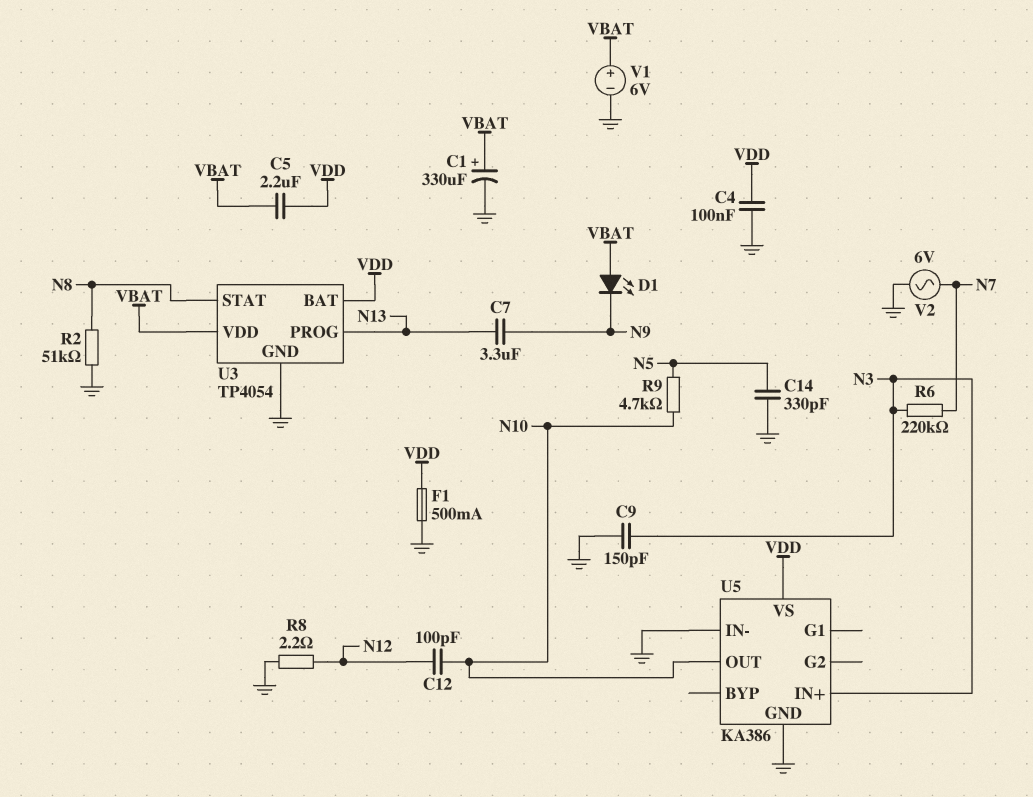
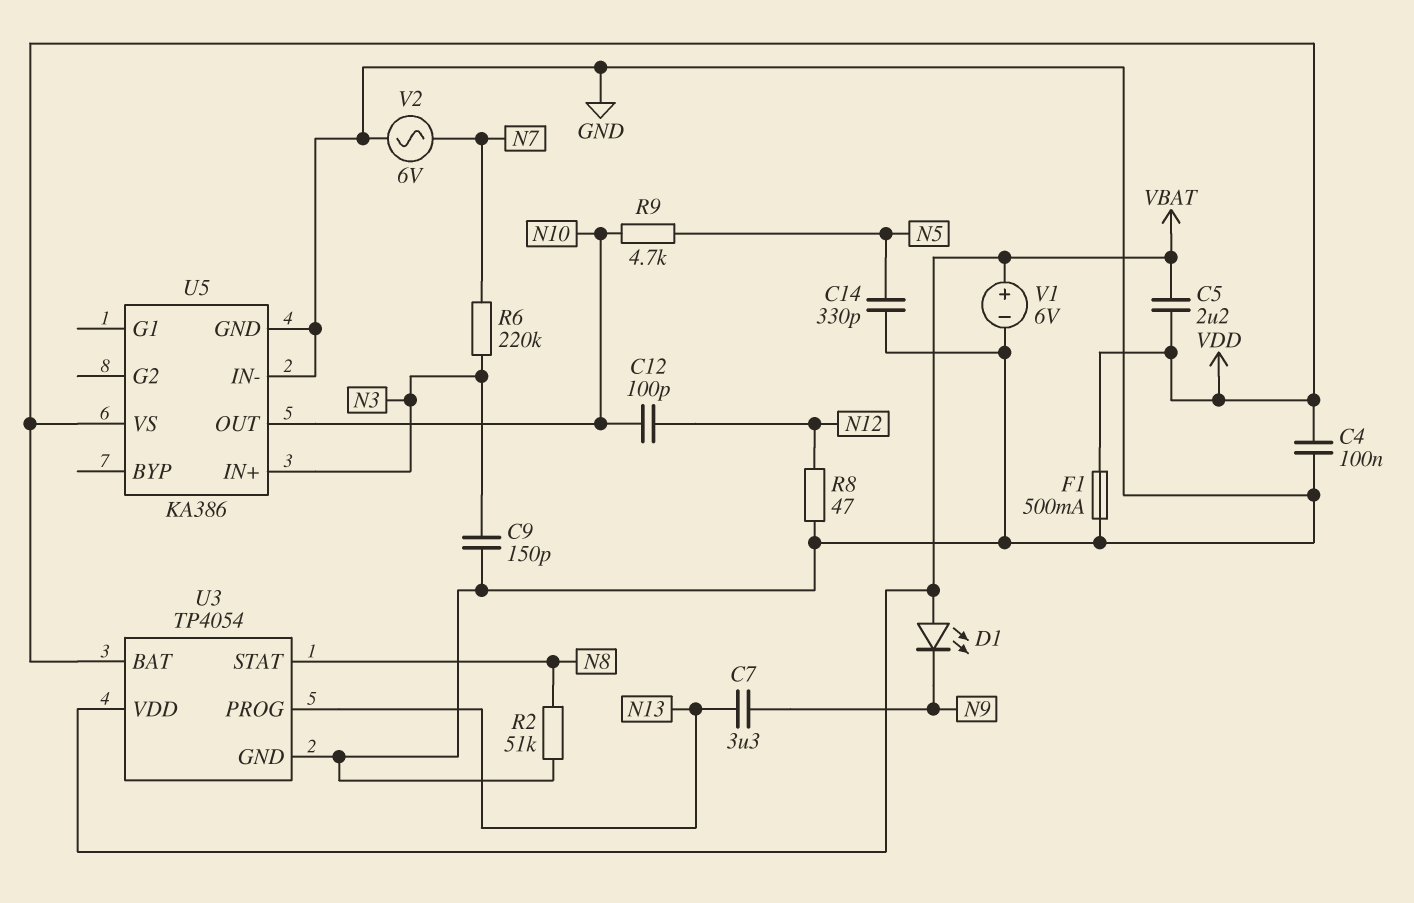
C1: 330uF (plus VBAT, minus GND) -> none
R8: 2.2 (GND, N12) -> 47 (GND, N12)

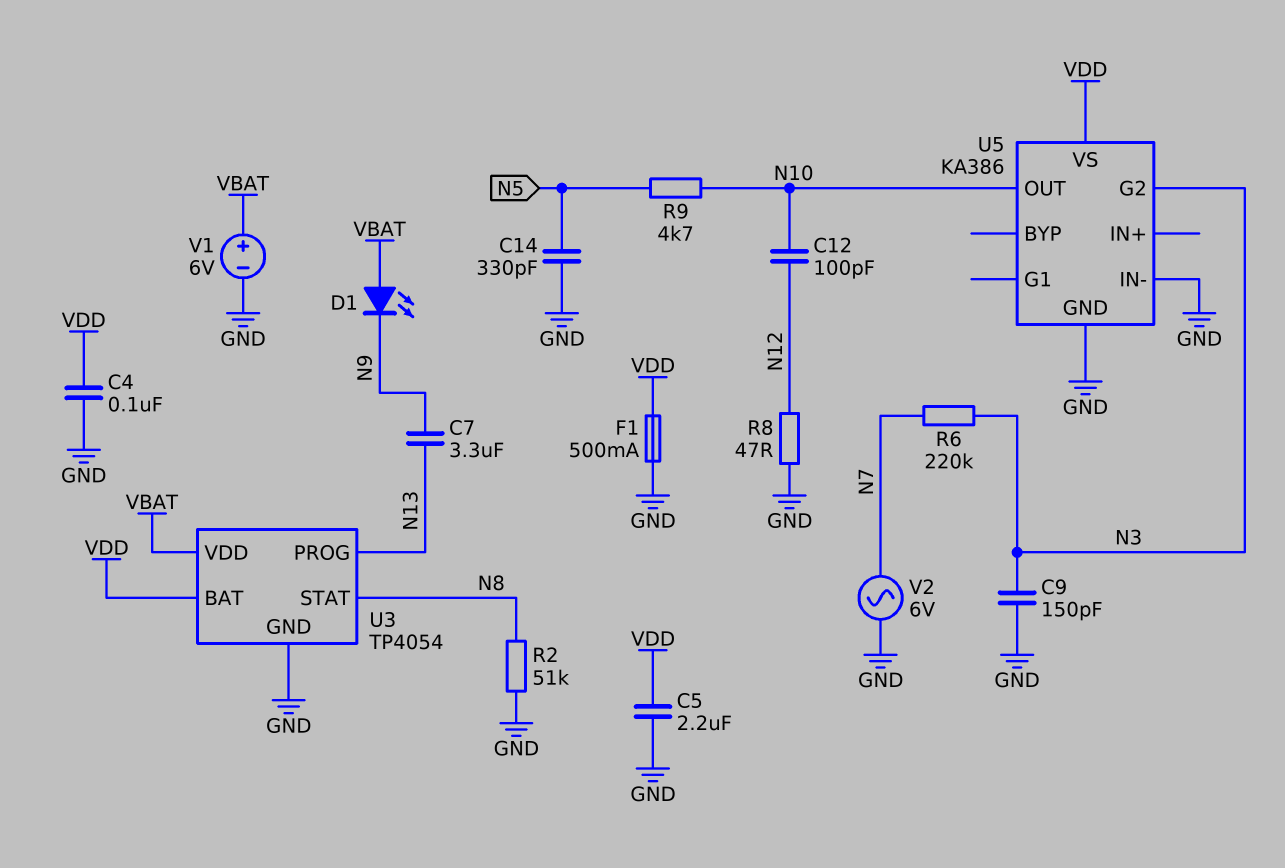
C5: 2.2uF (VBAT, VDD) -> 2.2uF (GND, VDD)
U5 pin G2: none -> N3
U5 pin IN+: N3 -> none

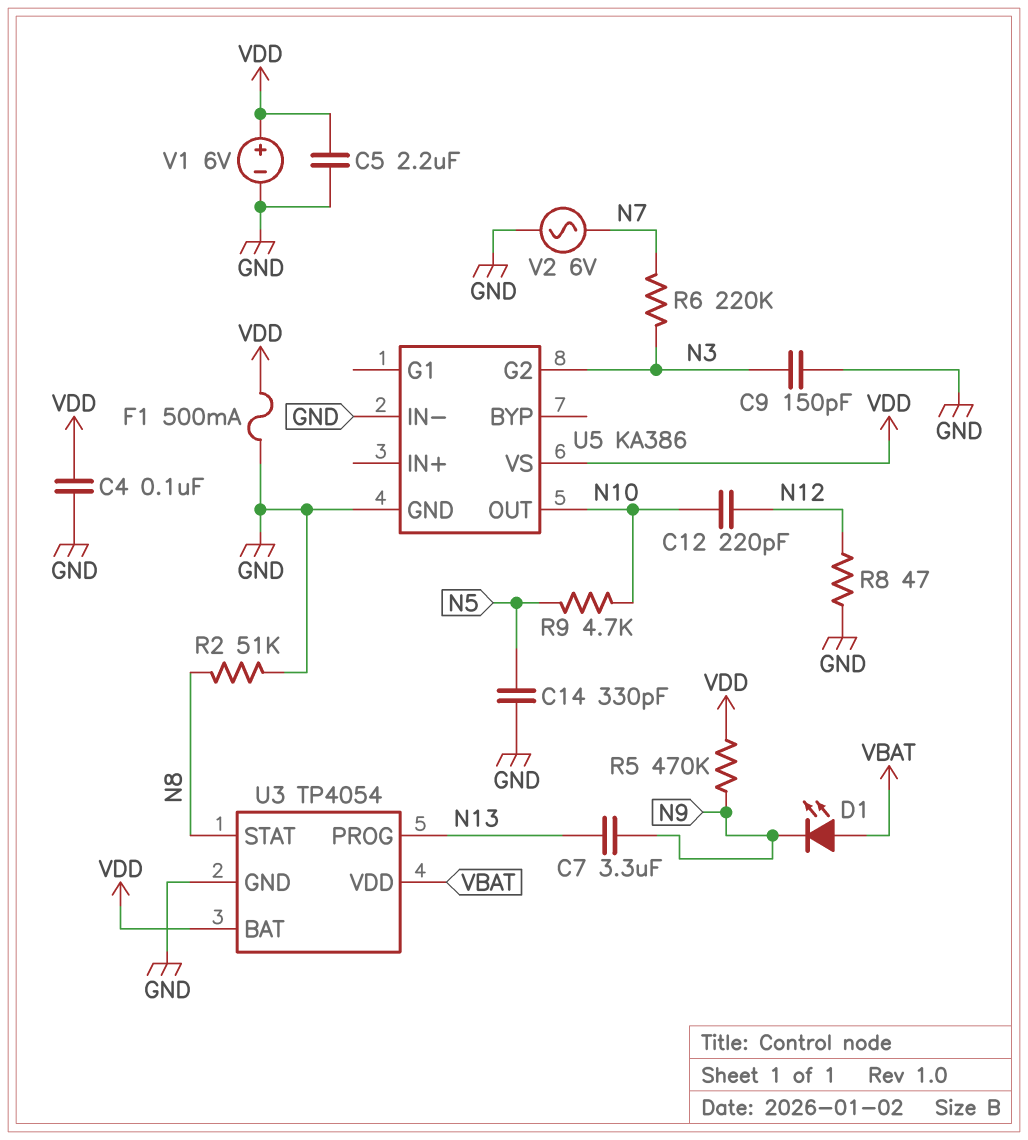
C12: 100pF (N10, N12) -> 220pF (N10, N12)
R5: none -> 470k (N9, VDD)
V1: 6V (plus VBAT, minus GND) -> 6V (plus VDD, minus GND)

